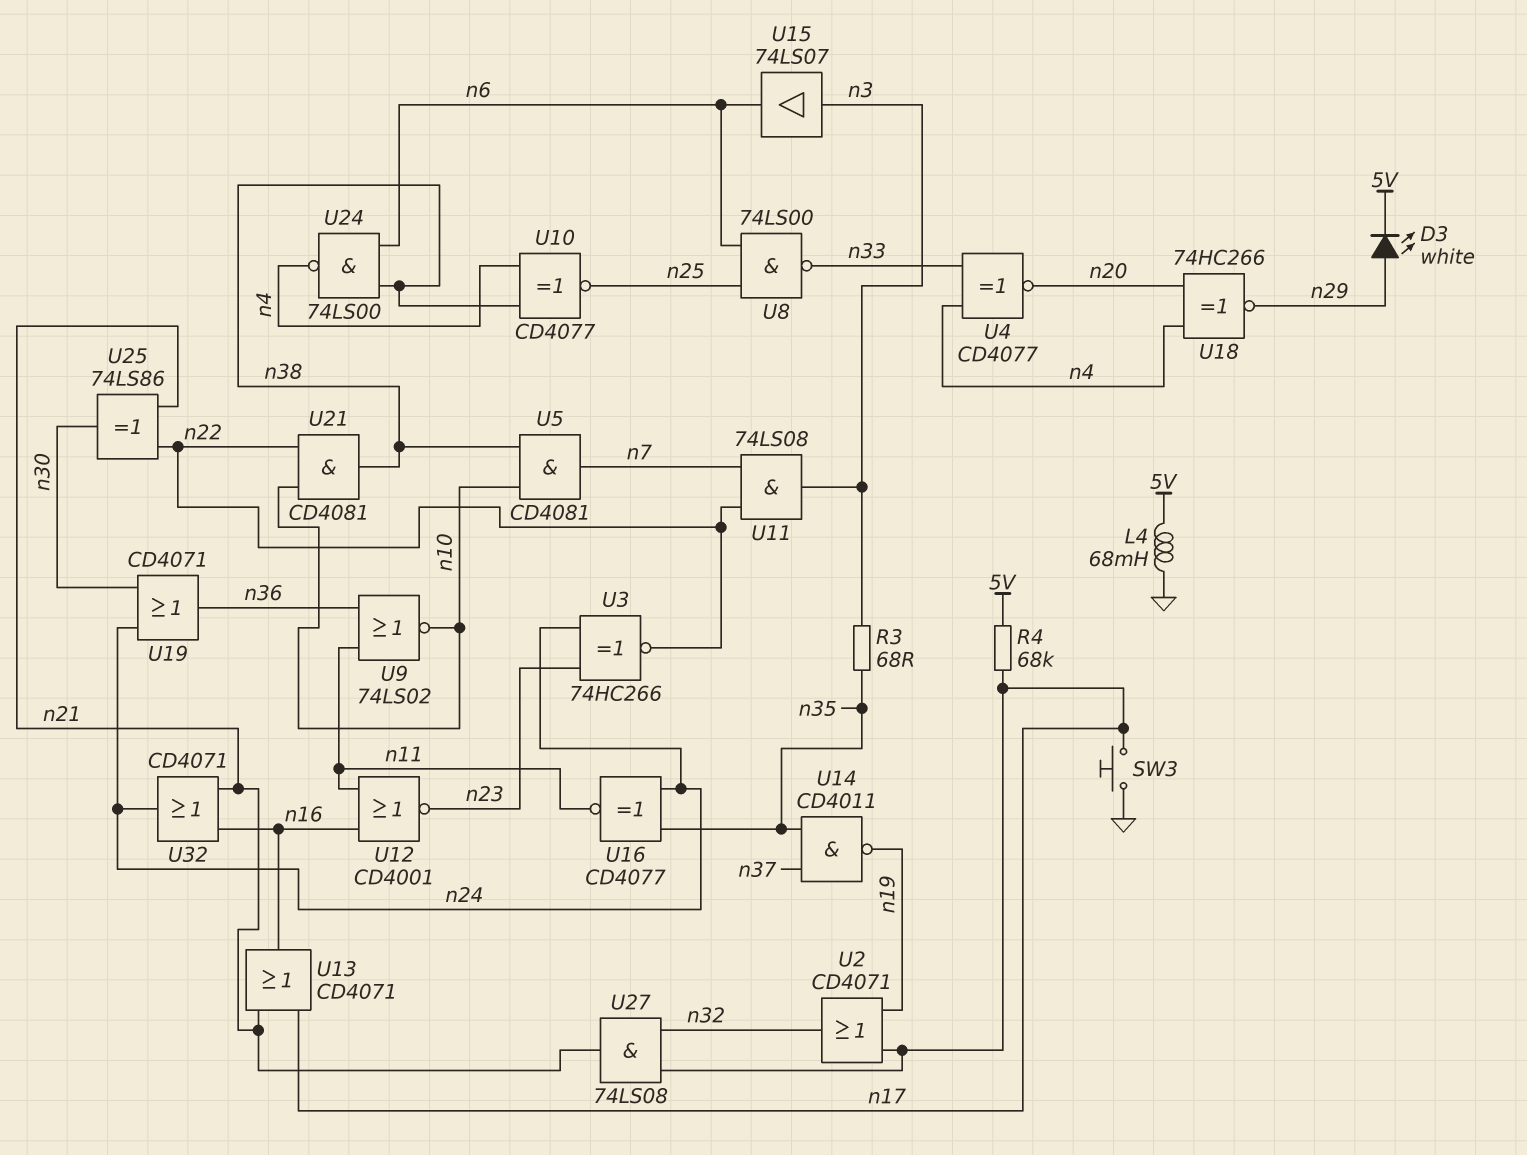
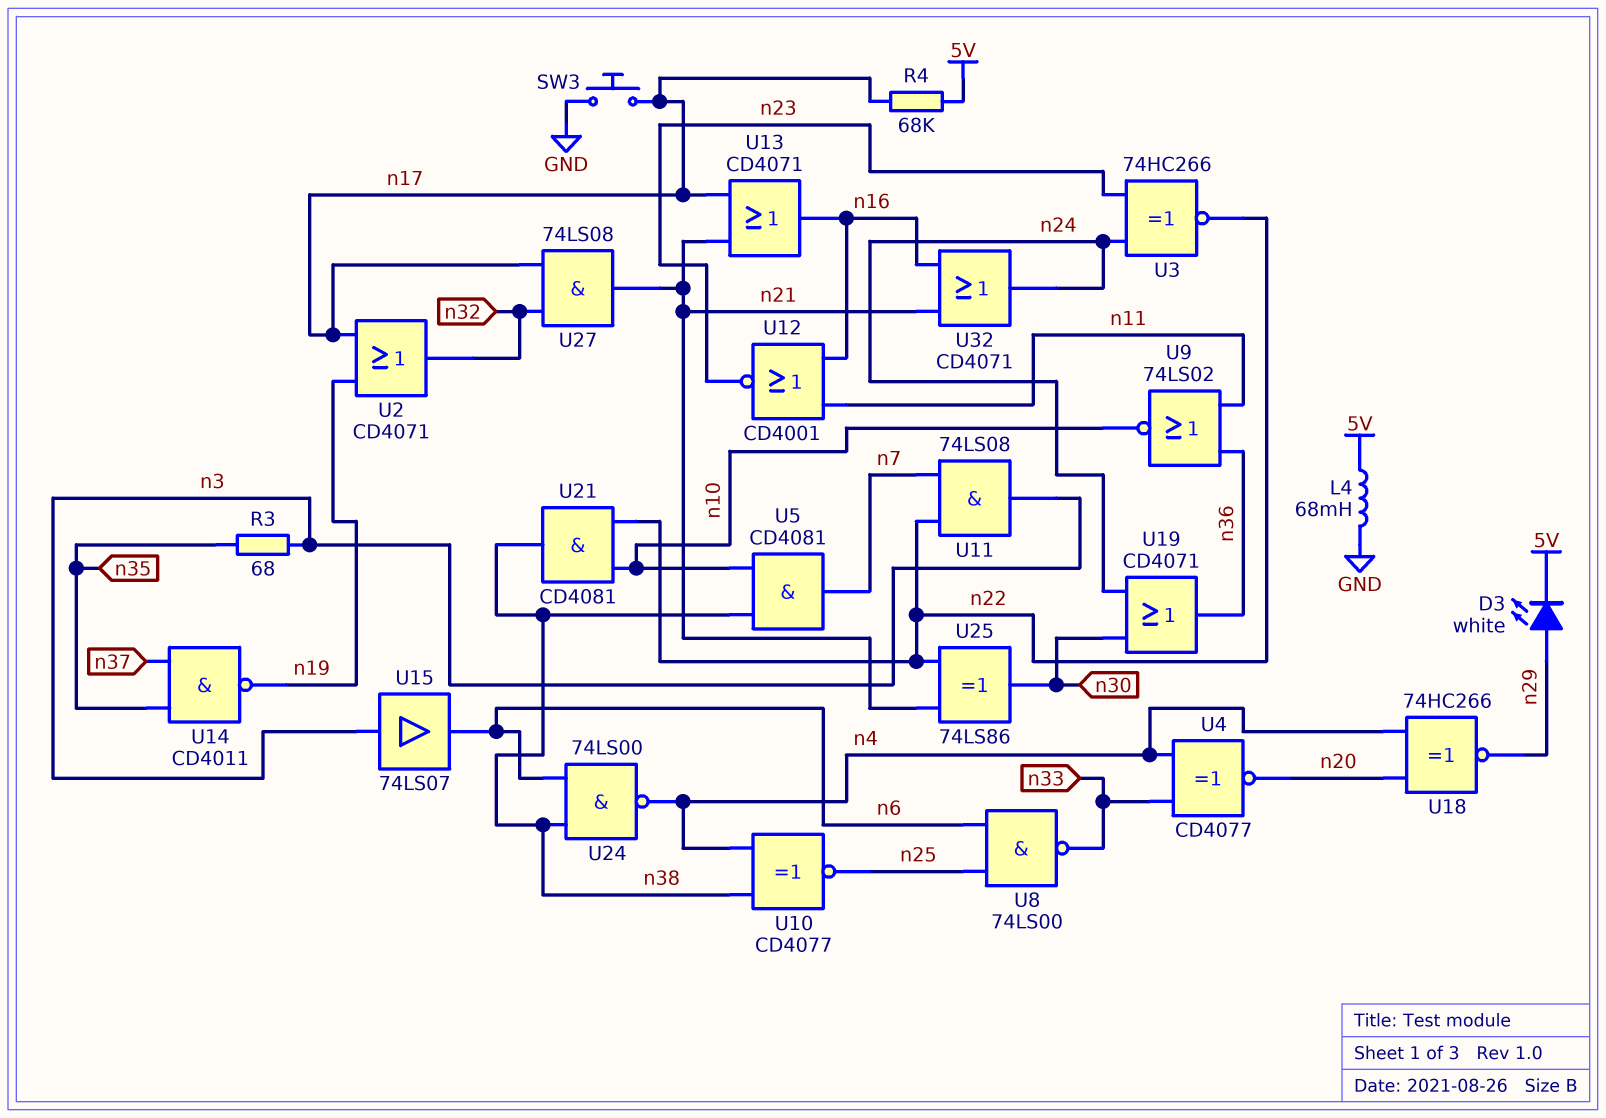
U16: XNOR CD4077 (in n24, in n35, out n11) -> none

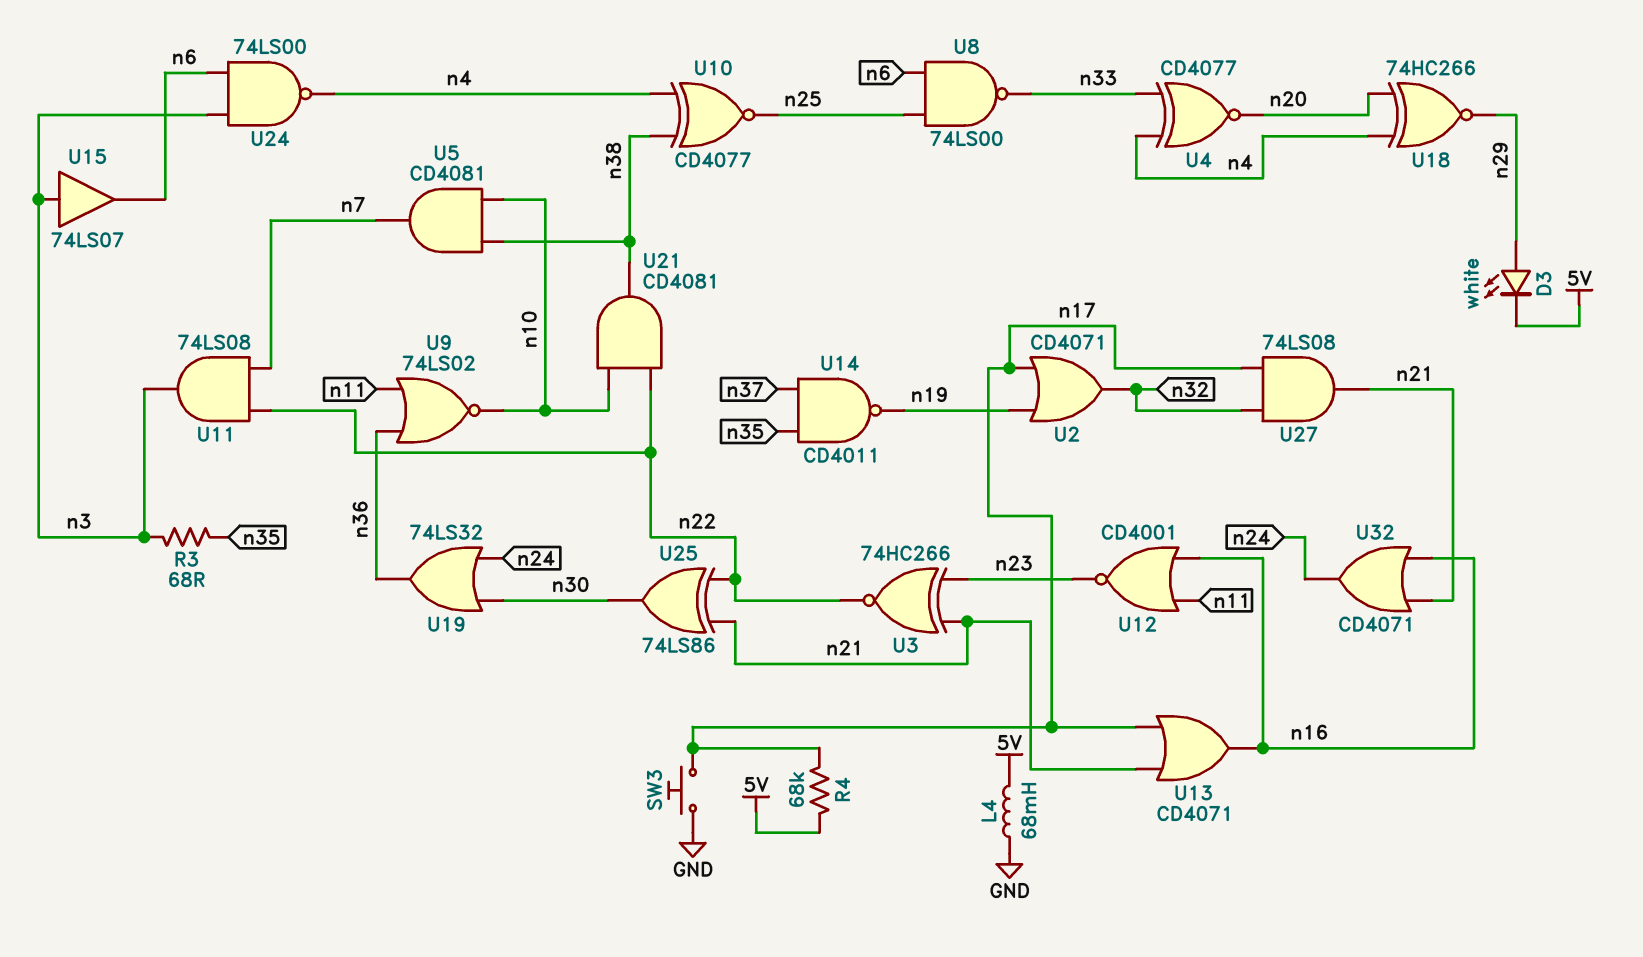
U3: XNOR 74HC266 (in n23, in n24, out n22) -> XNOR 74HC266 (in n21, in n23, out n22)
U19: OR CD4071 (in n24, in n30, out n36) -> OR 74LS32 (in n24, in n30, out n36)
U24: NAND 74LS00 (in n6, in n38, out n4) -> NAND 74LS00 (in n3, in n6, out n4)

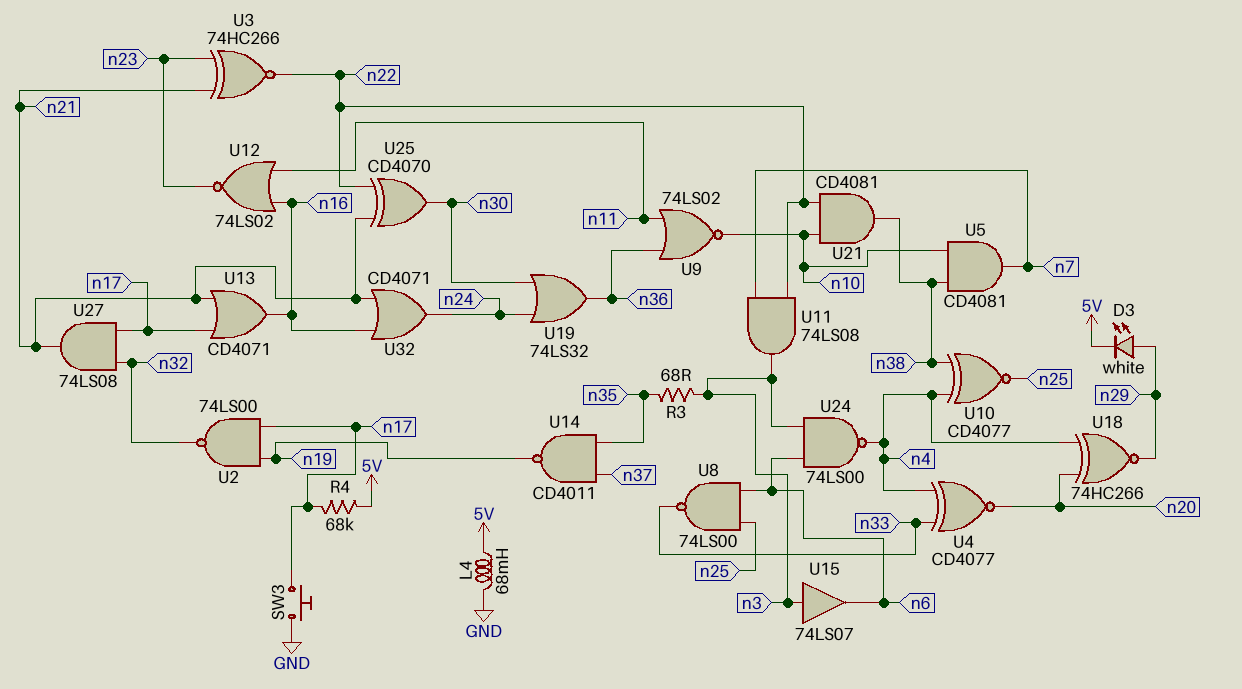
U2: OR CD4071 (in n17, in n19, out n32) -> NAND 74LS00 (in n17, in n19, out n32)
U12: NOR CD4001 (in n11, in n16, out n23) -> NOR 74LS02 (in n11, in n16, out n23)
U25: XOR 74LS86 (in n21, in n22, out n30) -> XOR CD4070 (in n21, in n22, out n30)

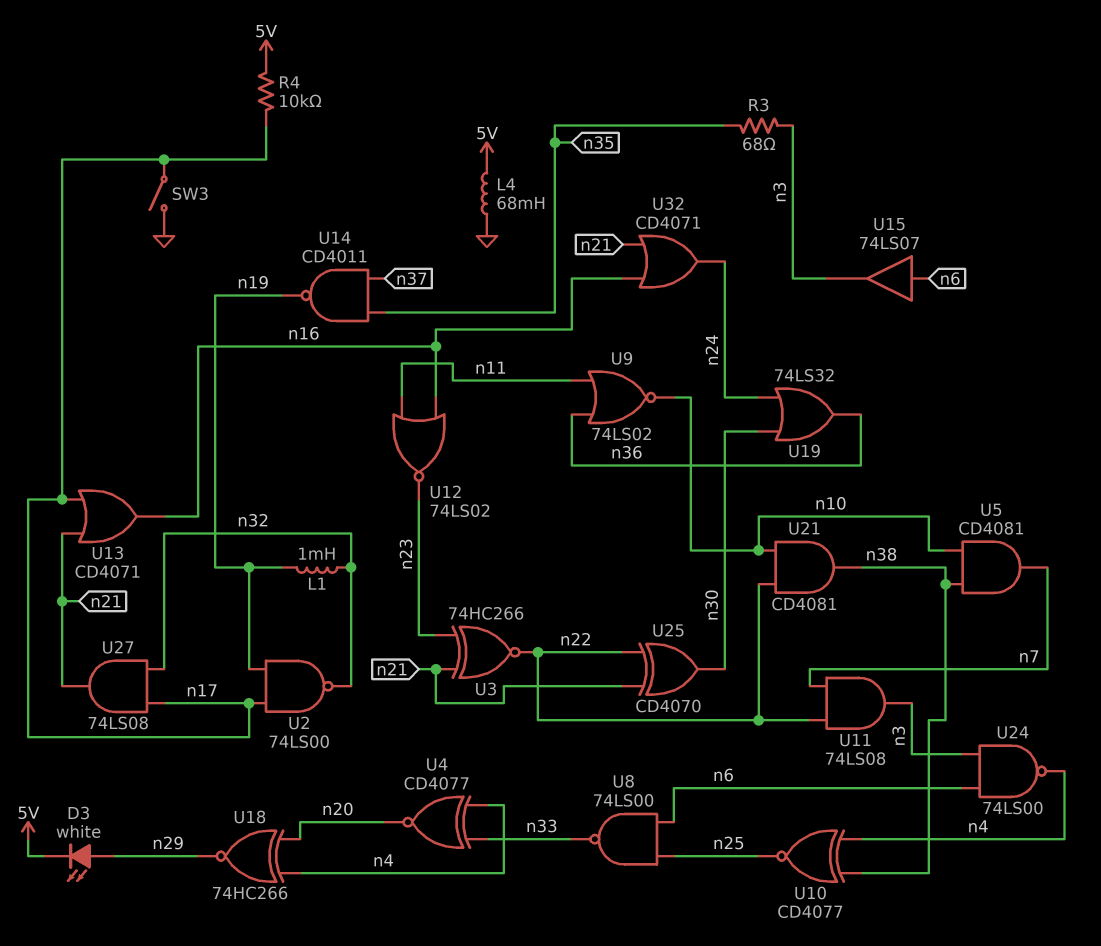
L1: none -> 1mH (n19, n32)
R4: 68k (5V, n17) -> 10k (5V, n17)
SW3: button (GND, n17) -> switch (GND, n17)
U15: buffer 74LS07 (in n3, out n6) -> buffer 74LS07 (in n6, out n3)

